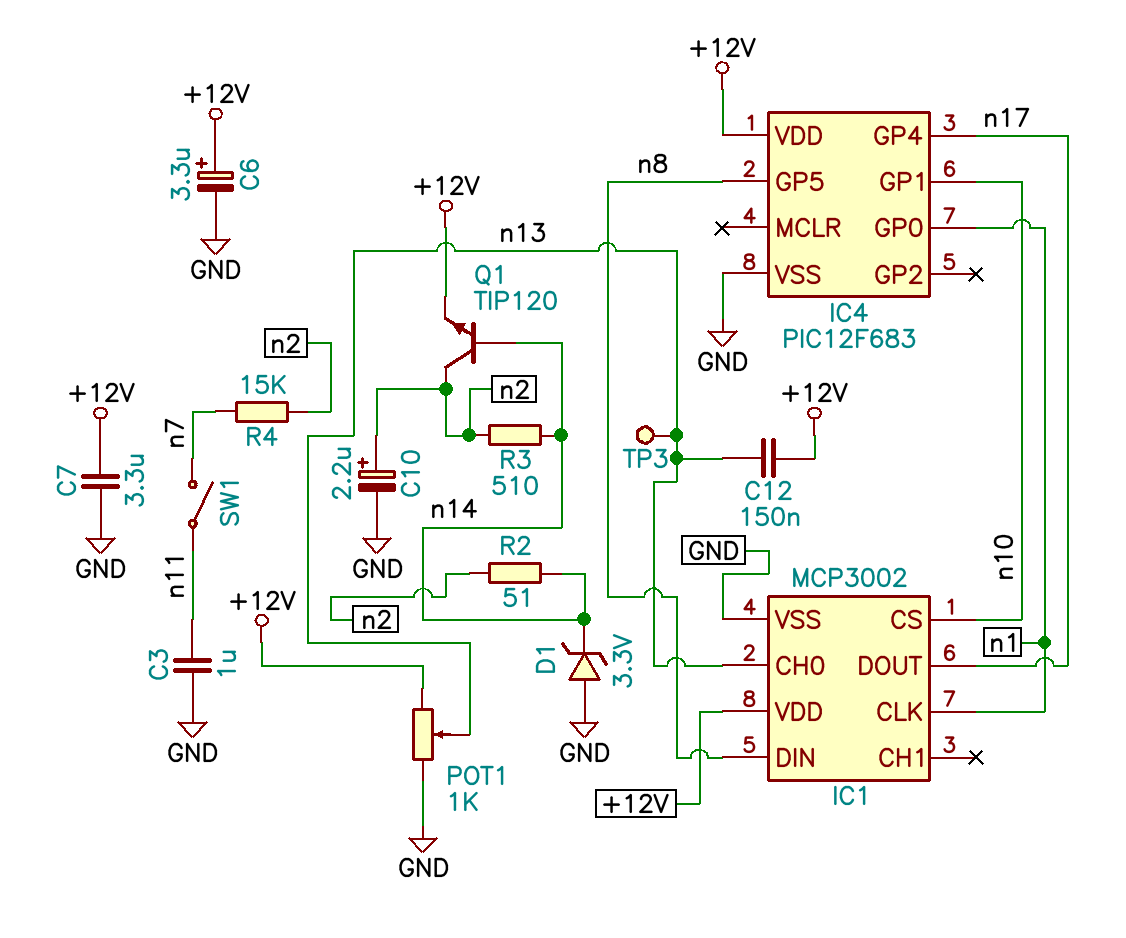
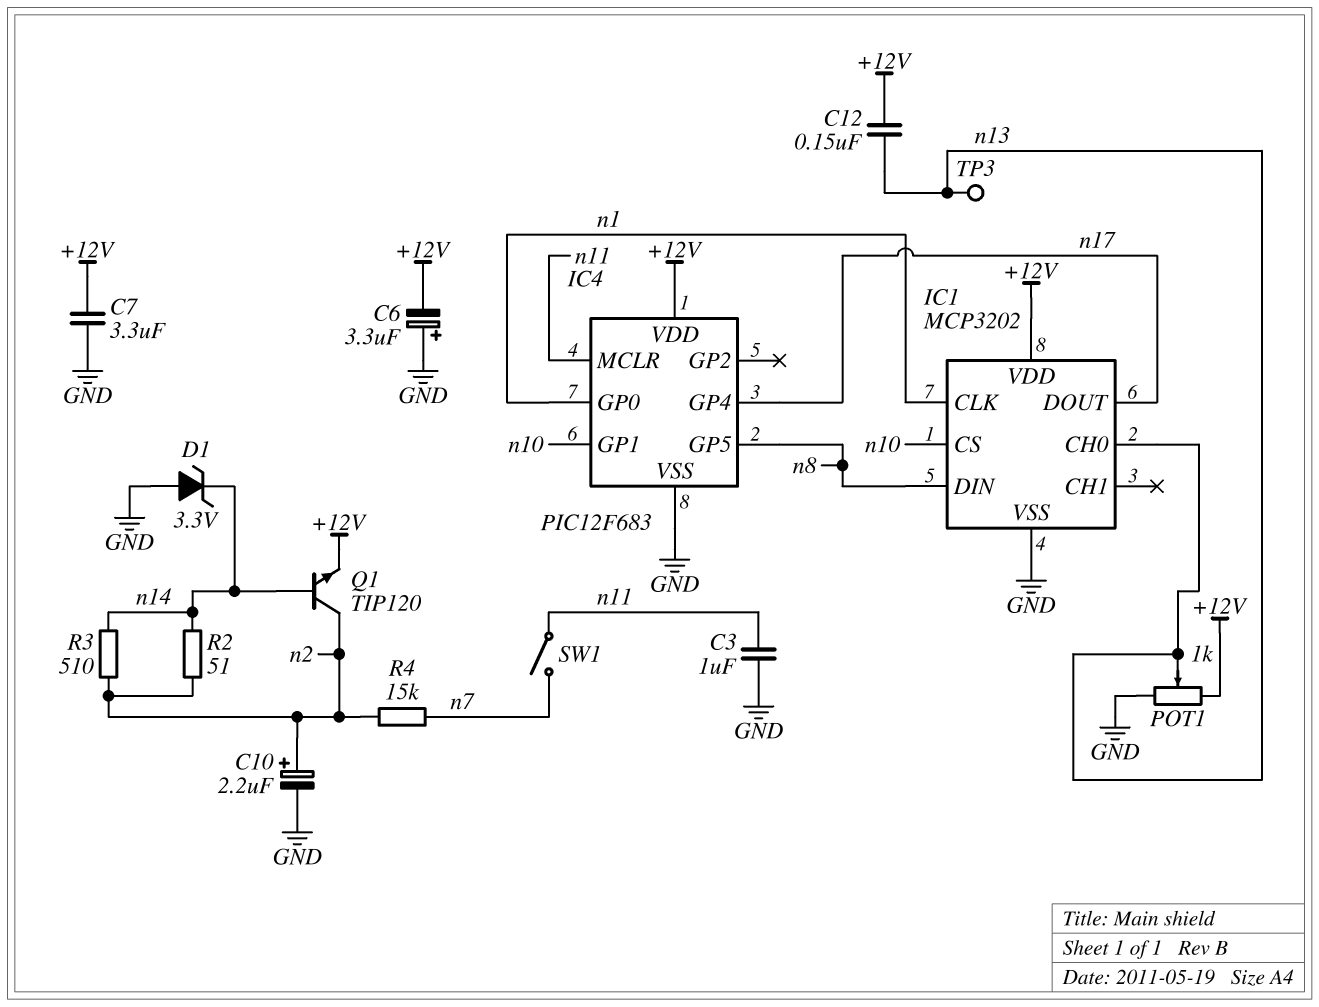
C6: 3.3uF (plus +12V, minus GND) -> 3.3uF (plus GND, minus +12V)
IC1: MCP3002 -> MCP3202
IC4 pin MCLR: none -> n11

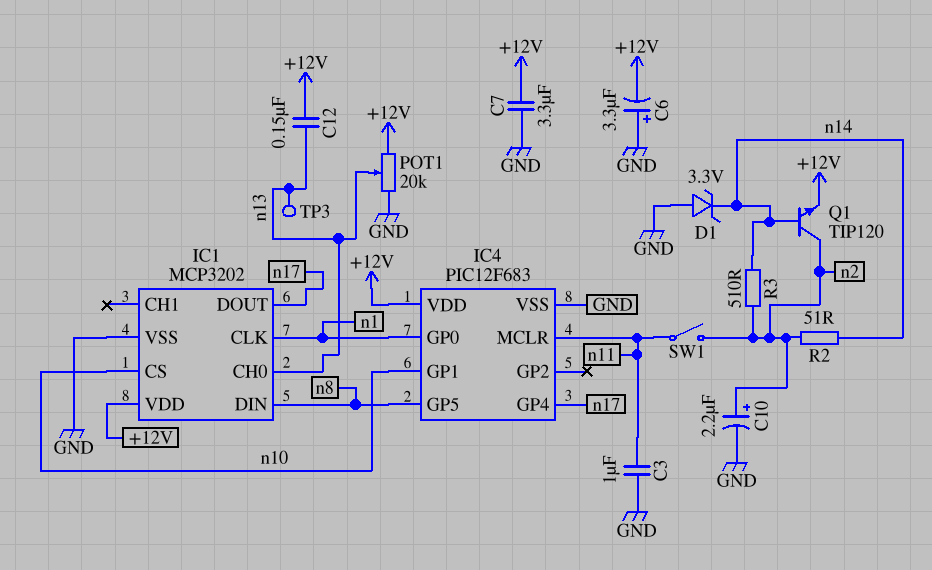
POT1: 1k (+12V, GND, wiper n13) -> 20k (+12V, GND, wiper n13)
R4: 15k (n2, n7) -> none
SW1: switch (n7, n11) -> switch (n2, n11)

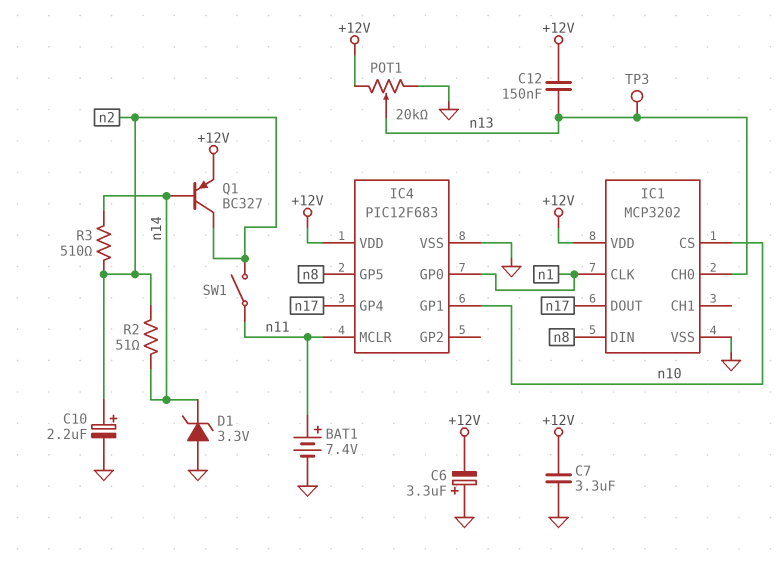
BAT1: none -> 7.4V (plus n11, minus GND)
C3: 1uF (GND, n11) -> none
Q1: NPN TIP120 (B n14, C n2, E +12V) -> PNP BC327 (B n14, C n2, E +12V)

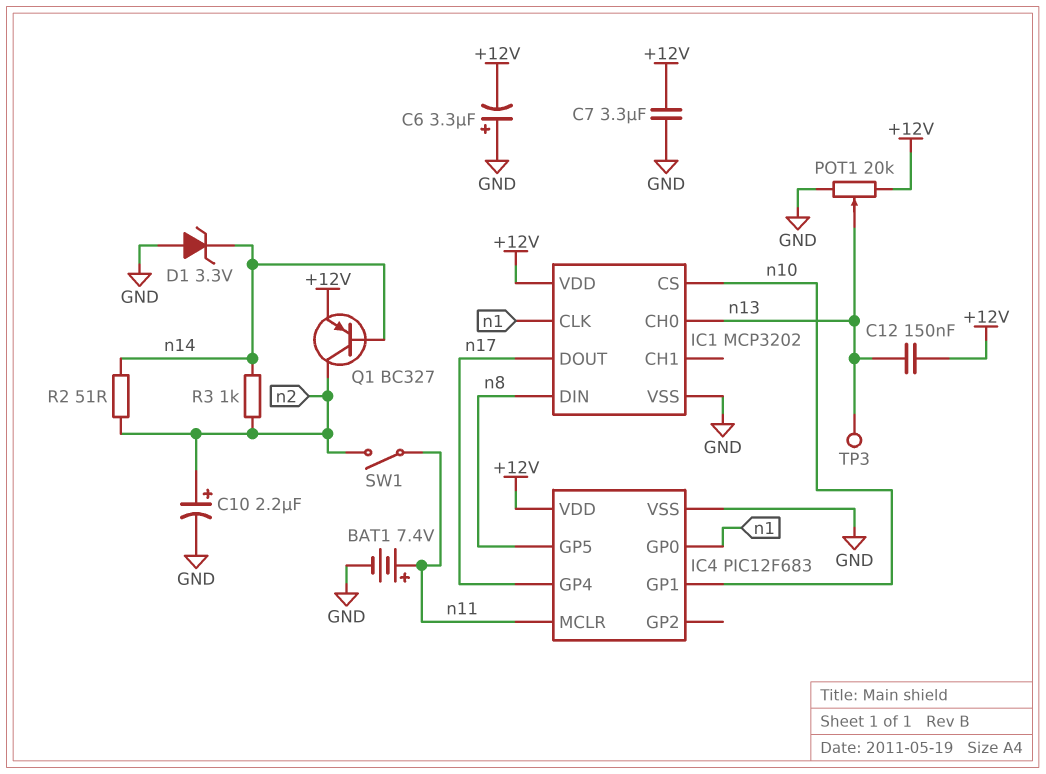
R3: 510 (n2, n14) -> 1k (n2, n14)

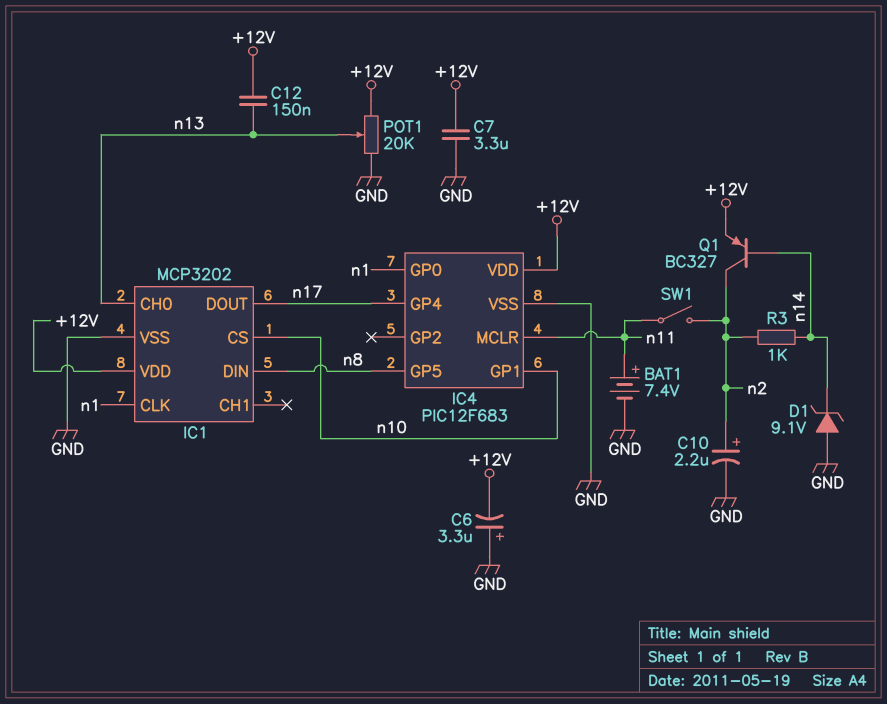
D1: zener 3.3V (A GND, K n14) -> zener 9.1V (A GND, K n14)
R2: 51 (n2, n14) -> none
TP3: test point (n13) -> none

